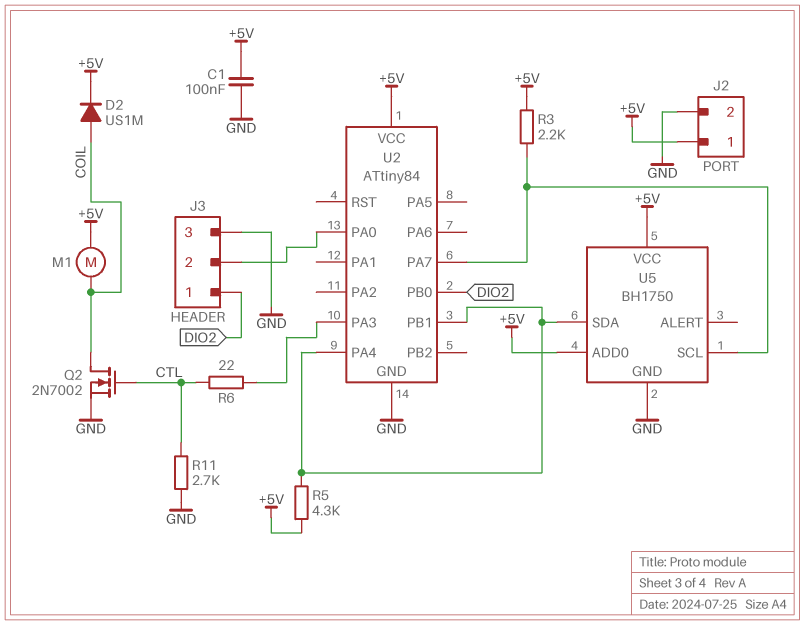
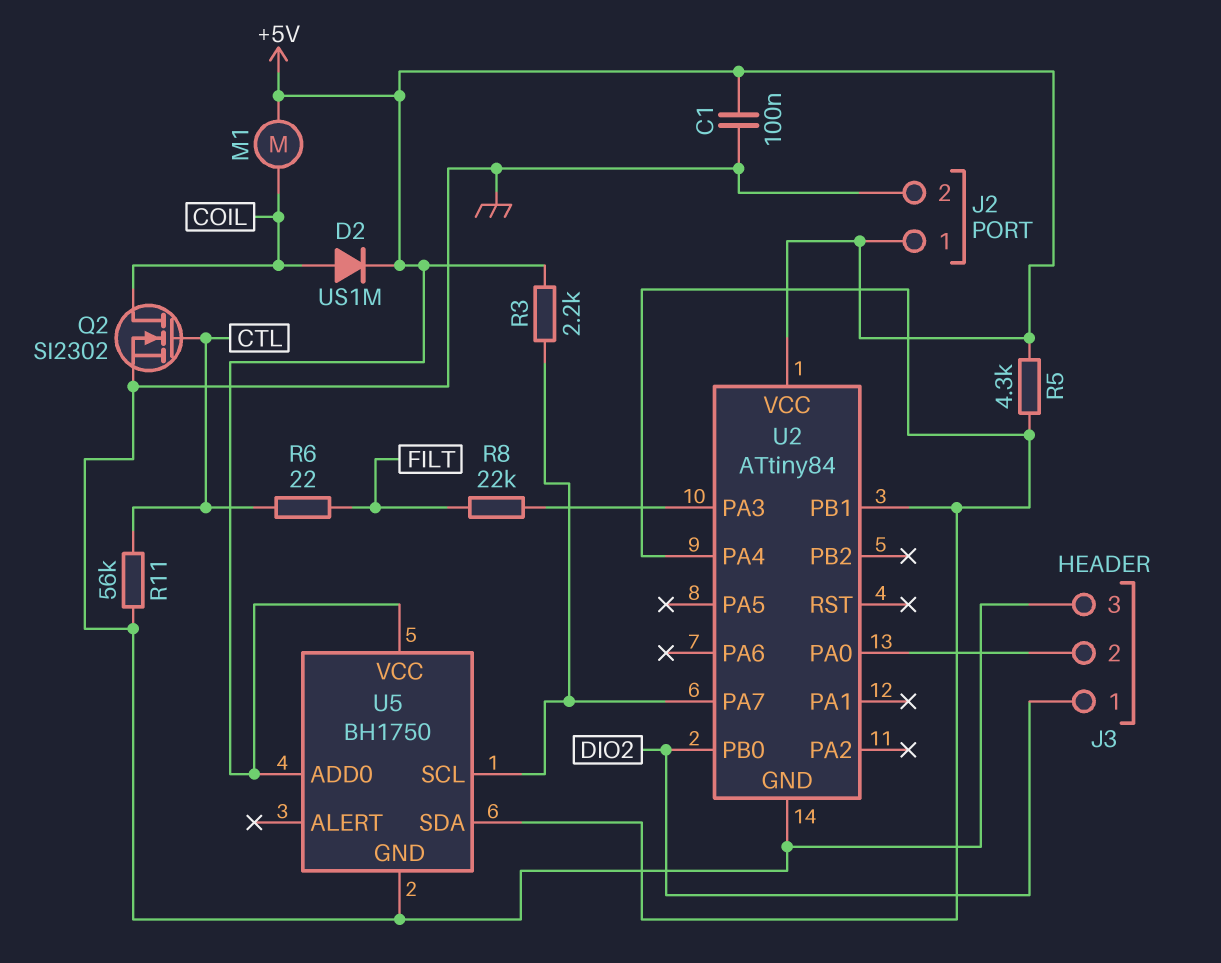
Q2: NMOS 2N7002 (G CTL, D COIL, S GND) -> NMOS SI2302 (G CTL, D COIL, S GND)
R6: 22 (CTL, U2/PA3) -> 22 (CTL, FILT)
R8: none -> 22k (FILT, U2/PA3)
R11: 2.7k (CTL, GND) -> 56k (CTL, GND)

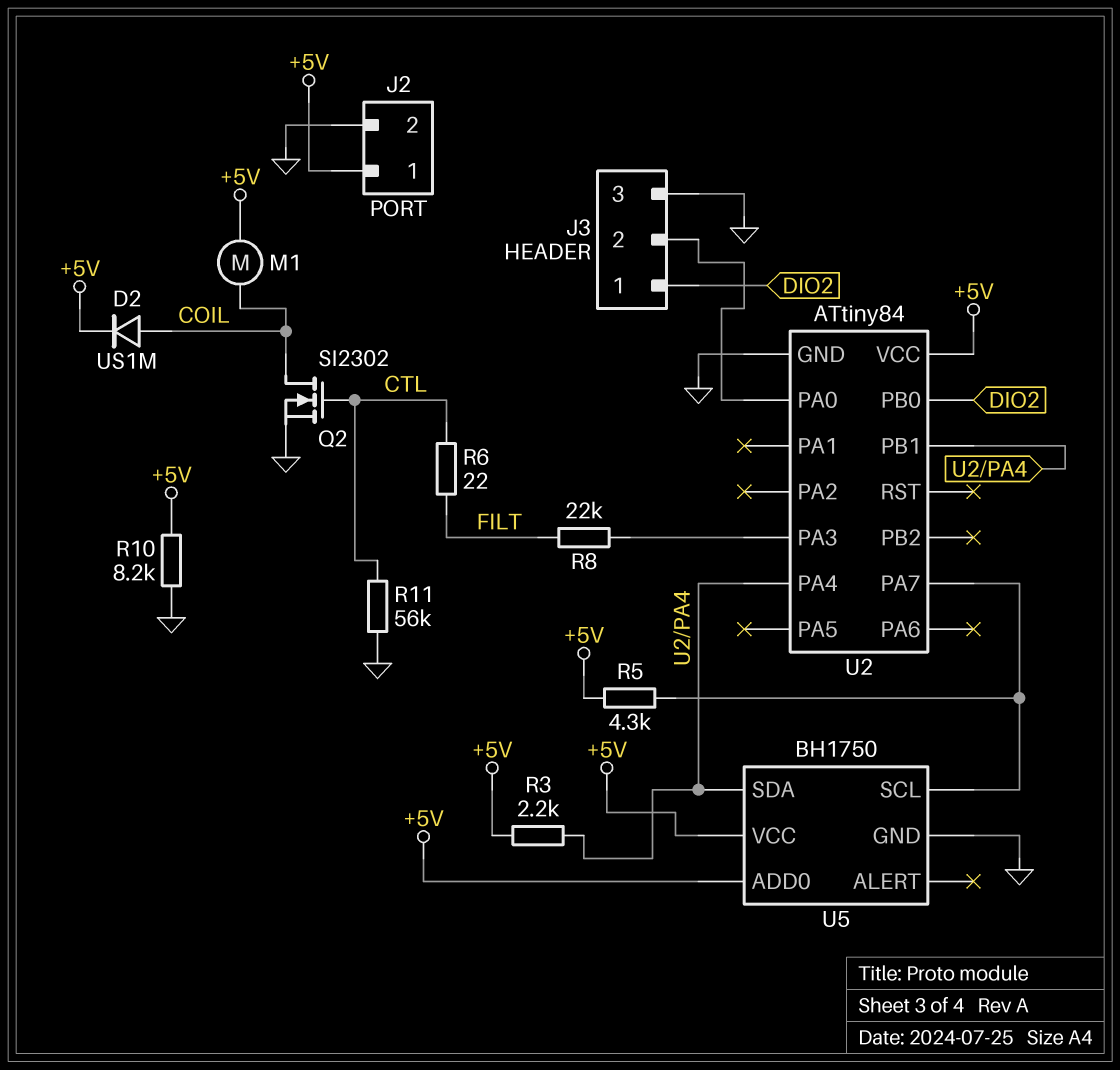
C1: 100nF (+5V, GND) -> none
R3: 2.2k (+5V, U2/PA7) -> 2.2k (+5V, U2/PA4)
R5: 4.3k (+5V, U2/PA4) -> 4.3k (+5V, U2/PA7)
R10: none -> 8.2k (+5V, GND)

